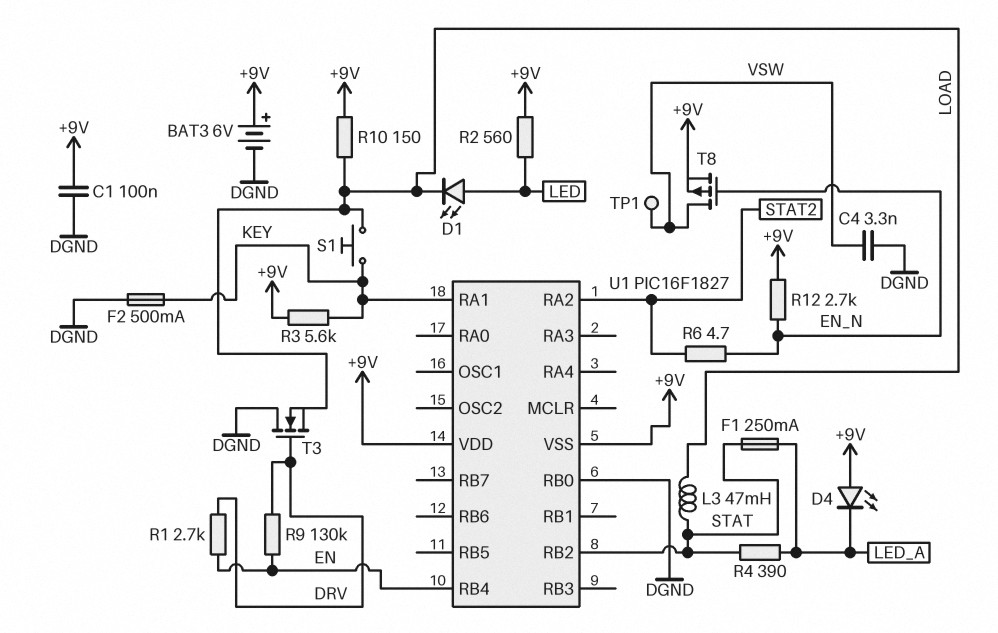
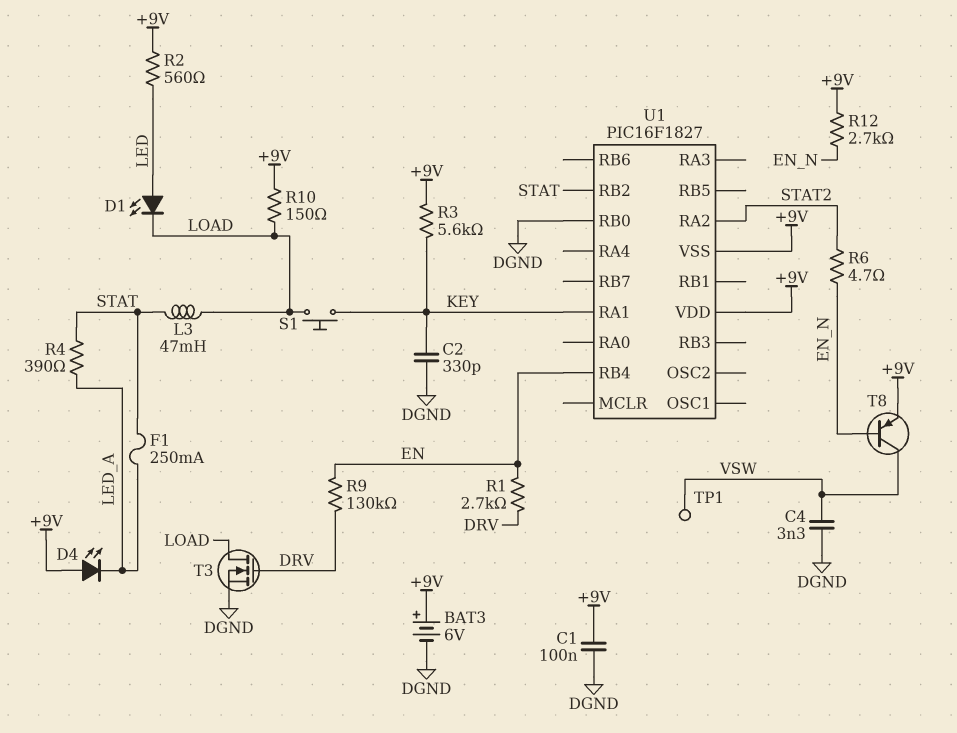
C2: none -> 330pF (DGND, KEY)
F2: 500mA (DGND, KEY) -> none
T3: NMOS (G DRV, D DGND, S LOAD) -> NMOS (G DRV, D LOAD, S DGND)
T8: PMOS (G EN_N, D VSW, S +9V) -> PNP (B EN_N, C VSW, E +9V)

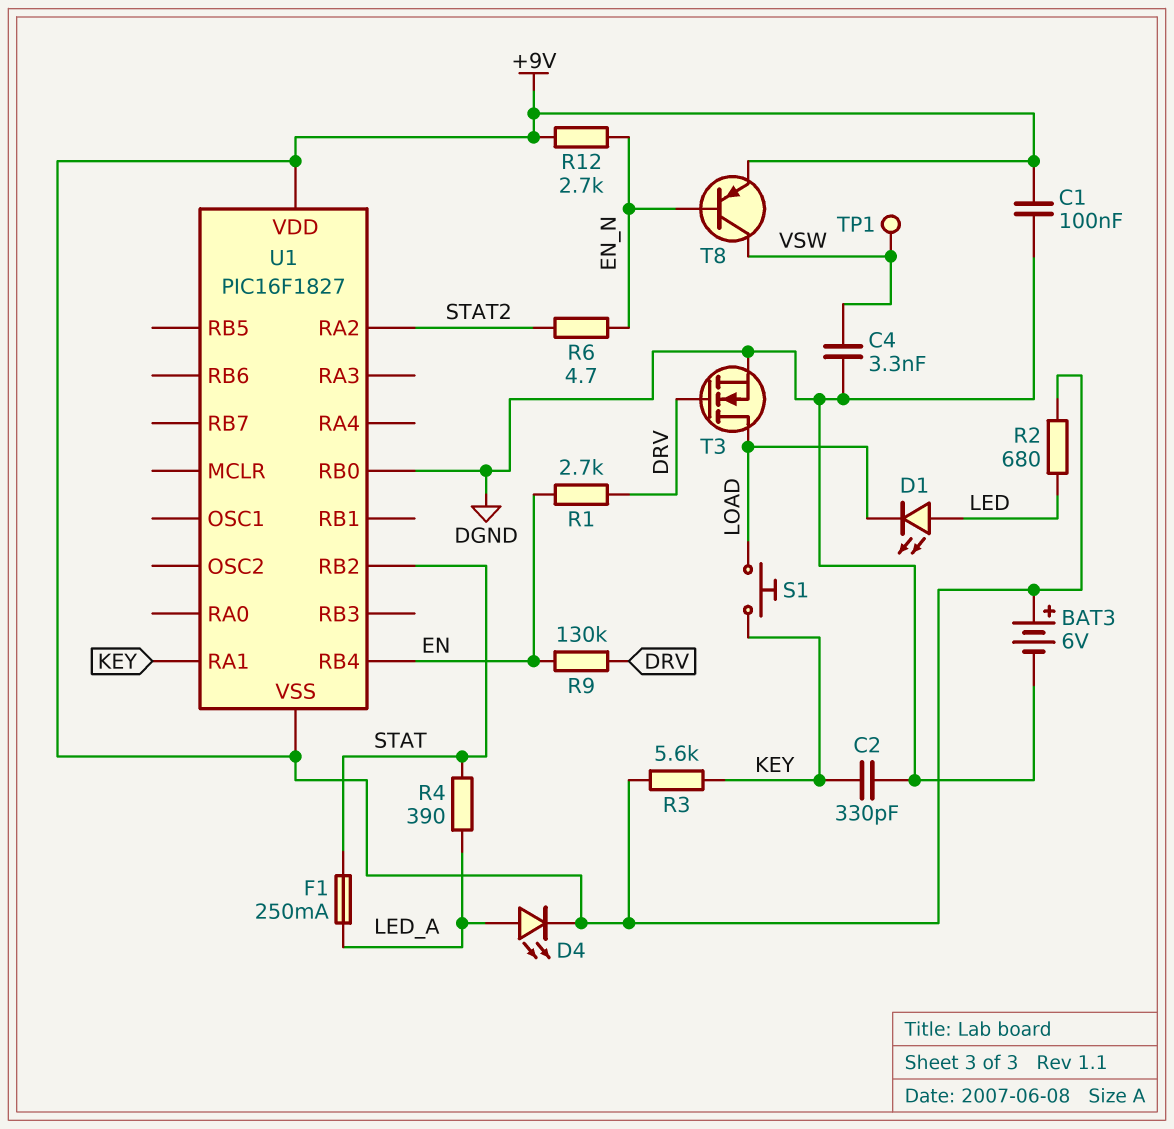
D4: LED (A +9V, K LED_A) -> LED (A LED_A, K +9V)
L3: 47mH (LOAD, STAT) -> none
R2: 560 (+9V, LED) -> 680 (+9V, LED)
R10: 150 (+9V, LOAD) -> none

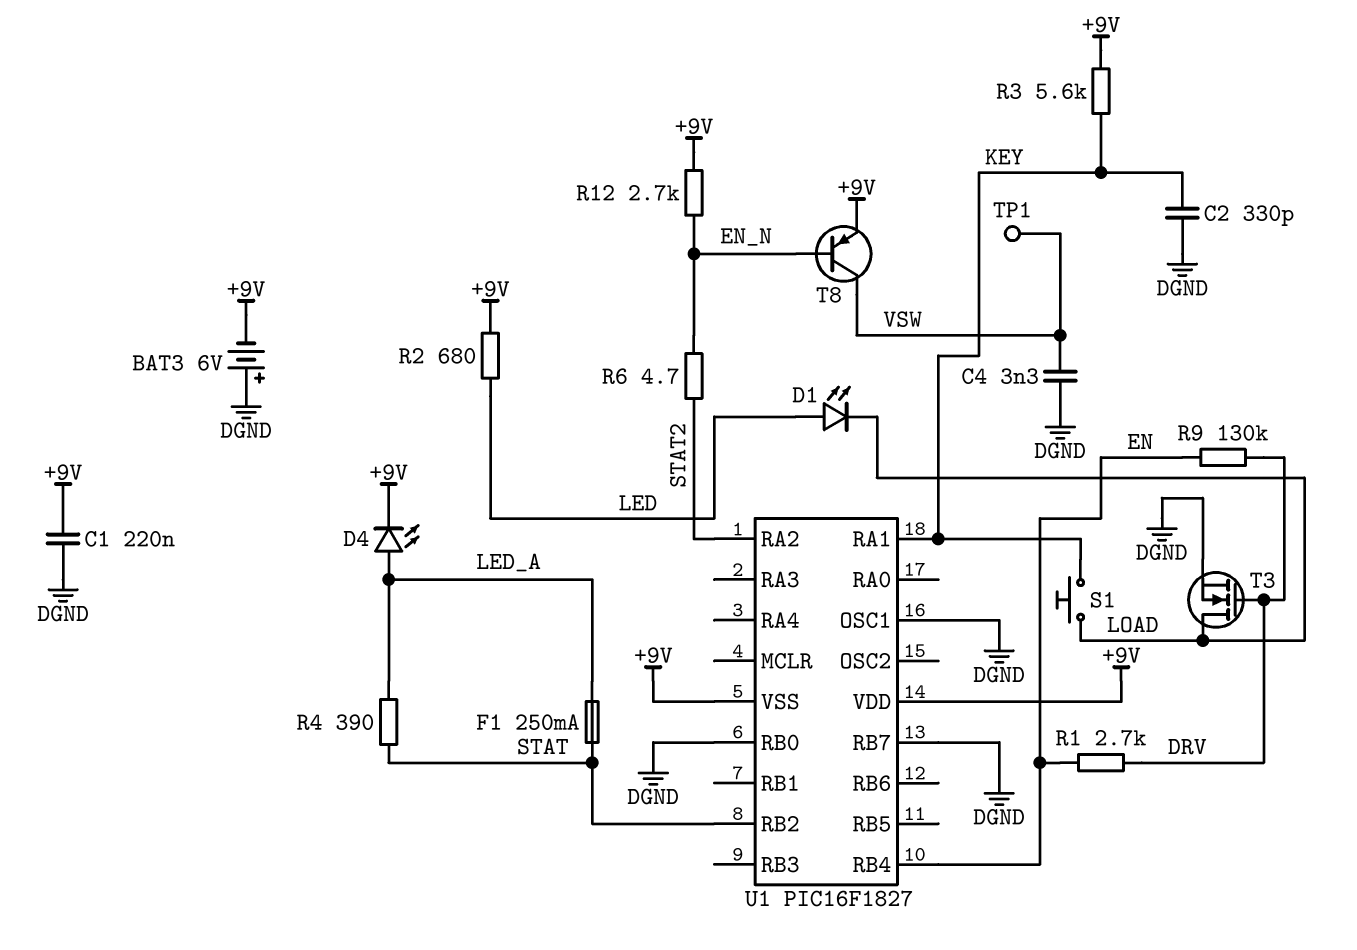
BAT3: 6V (plus +9V, minus DGND) -> 6V (plus DGND, minus +9V)
C1: 100nF (+9V, DGND) -> 220nF (+9V, DGND)
U1 pin OSC1: none -> DGND
U1 pin RB7: none -> DGND

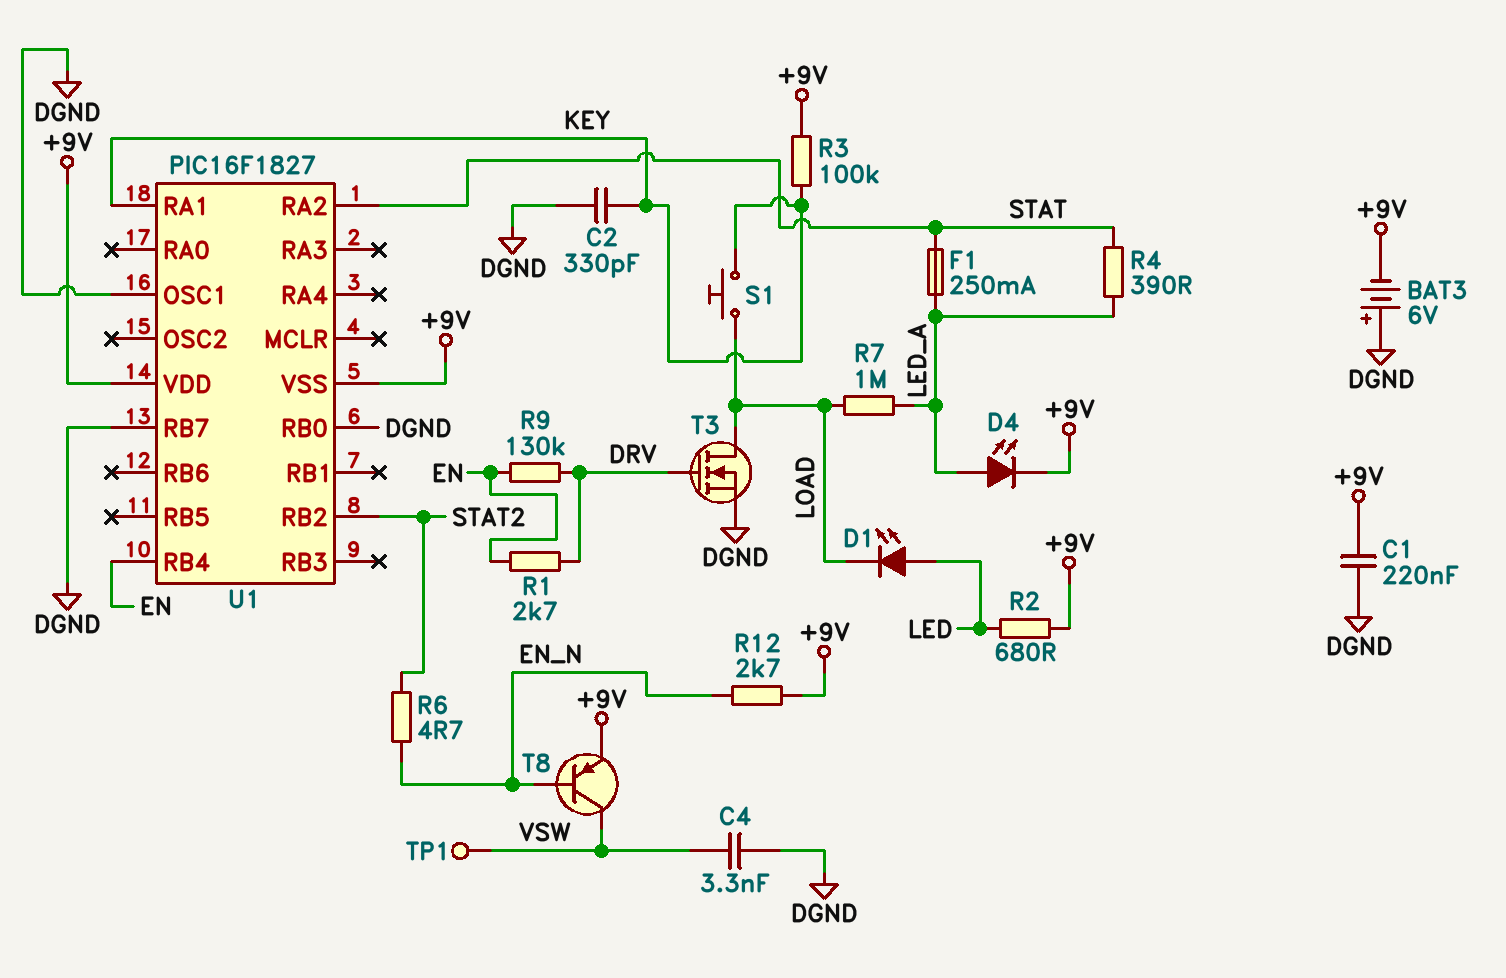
R3: 5.6k (+9V, KEY) -> 100k (+9V, KEY)
R7: none -> 1M (LED_A, LOAD)
U1 pin RA2: STAT2 -> STAT
U1 pin RB2: STAT -> STAT2

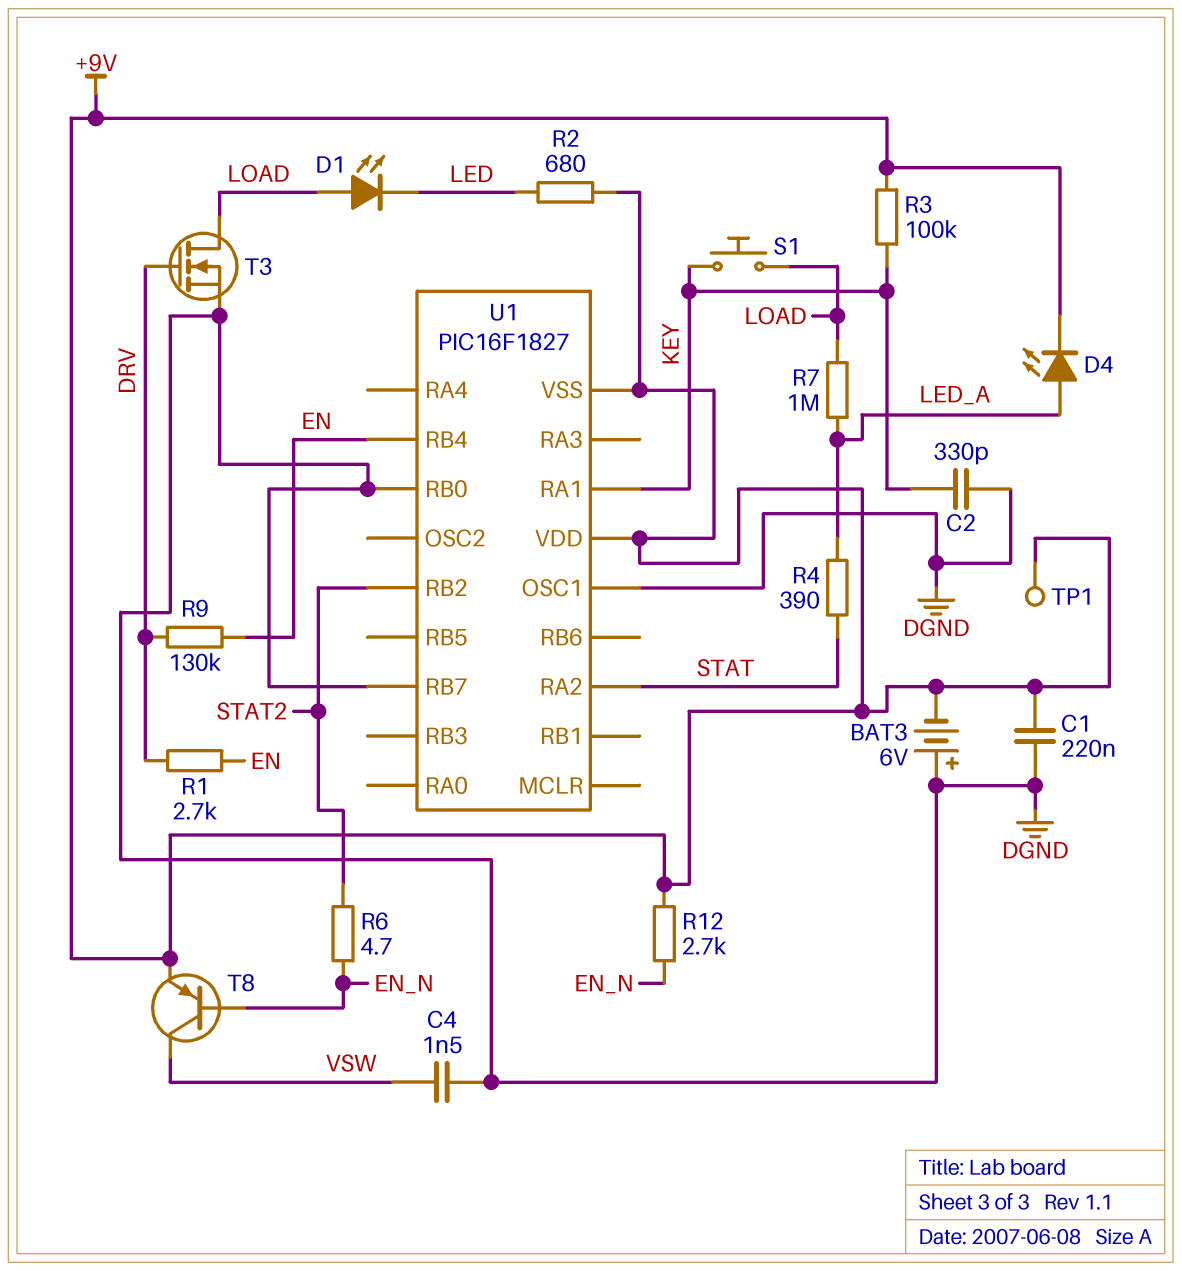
C4: 3.3nF (DGND, VSW) -> 1.5nF (DGND, VSW)
D1: LED (A LED, K LOAD) -> LED (A LOAD, K LED)
F1: 250mA (LED_A, STAT) -> none
TP1: test point (VSW) -> test point (+9V)

